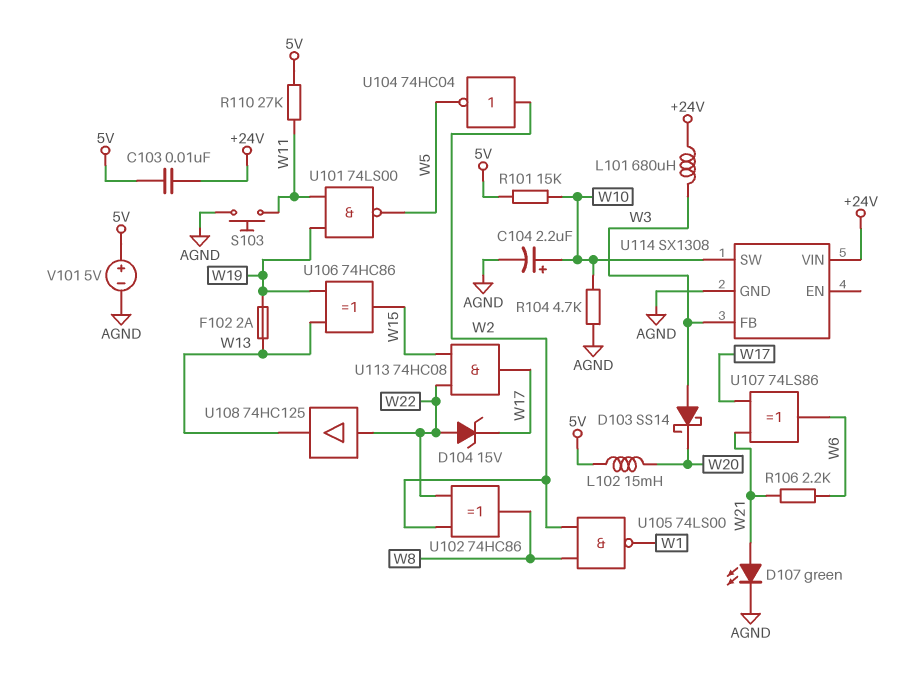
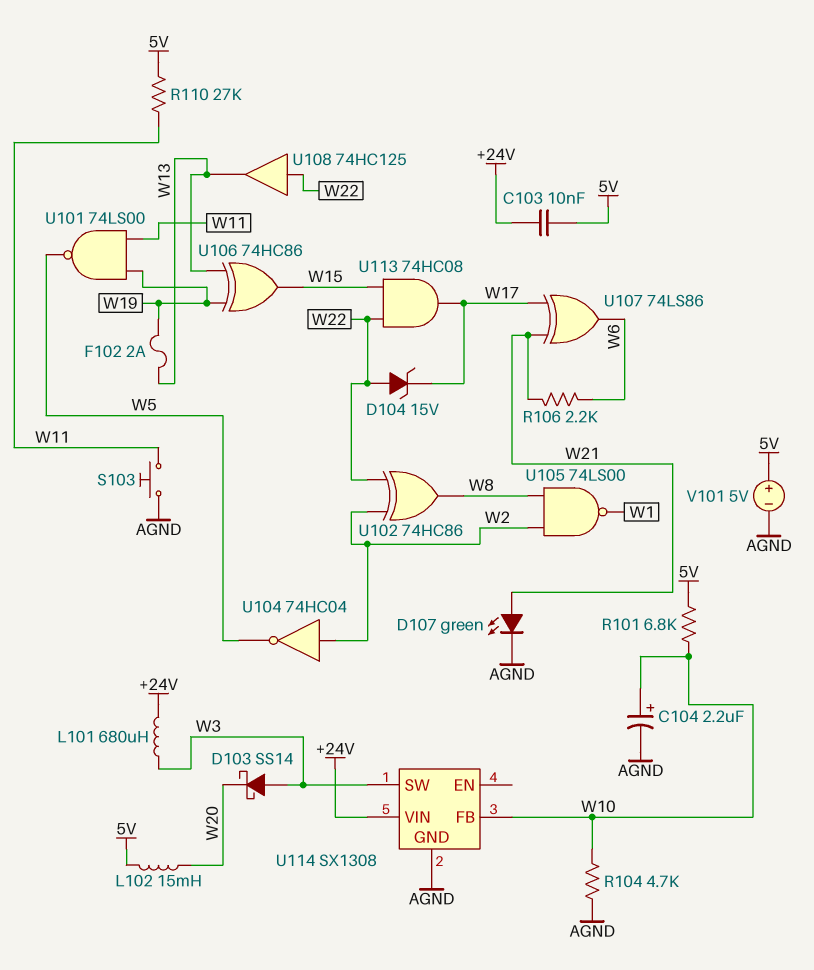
R101: 15k (5V, W10) -> 6.8k (5V, W10)
U114 pin FB: W3 -> W10
U114 pin SW: W10 -> W3

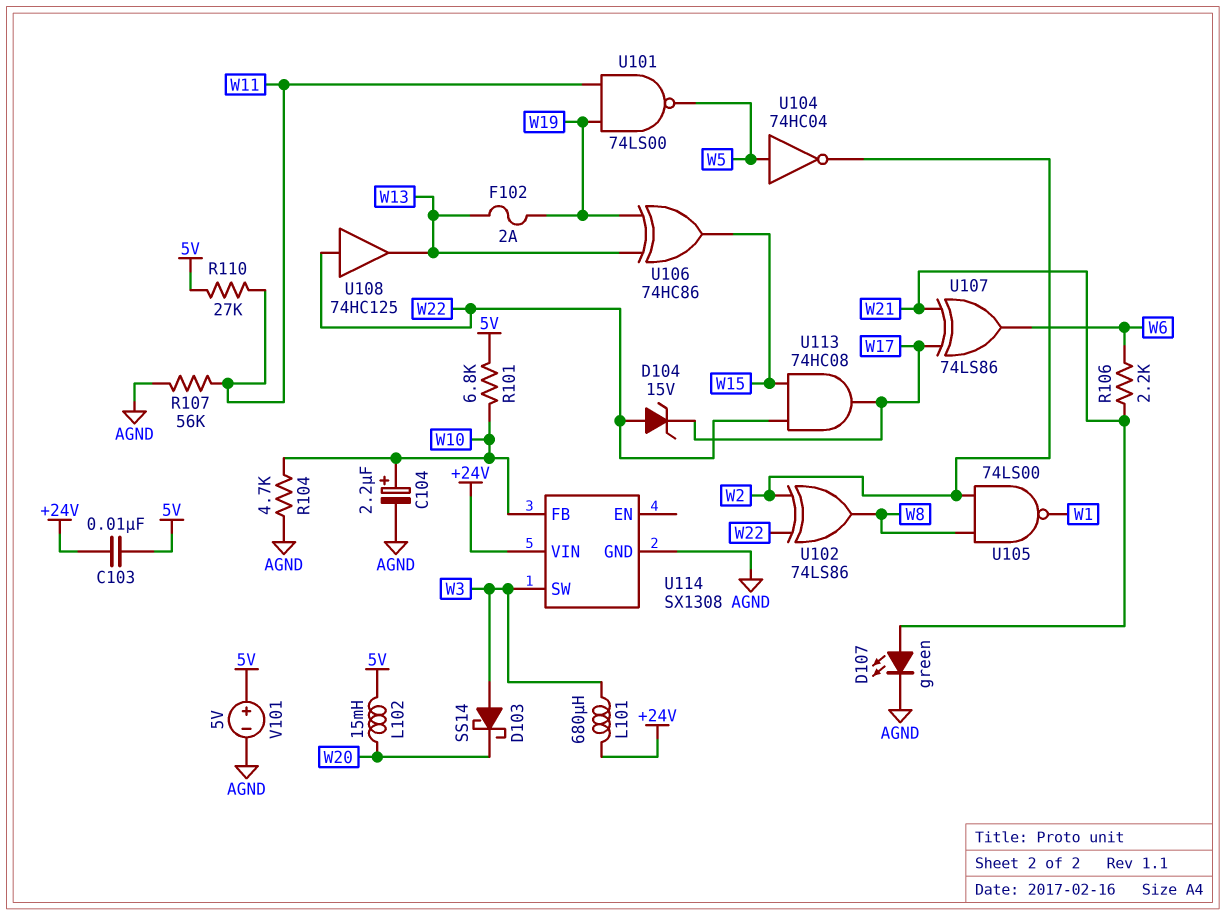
R107: none -> 56k (AGND, W11)
S103: button (AGND, W11) -> none
U102: XOR 74HC86 (in W2, in W22, out W8) -> XOR 74LS86 (in W2, in W22, out W8)
U104: NOT 74HC04 (in W2, out W5) -> NOT 74HC04 (in W5, out W2)

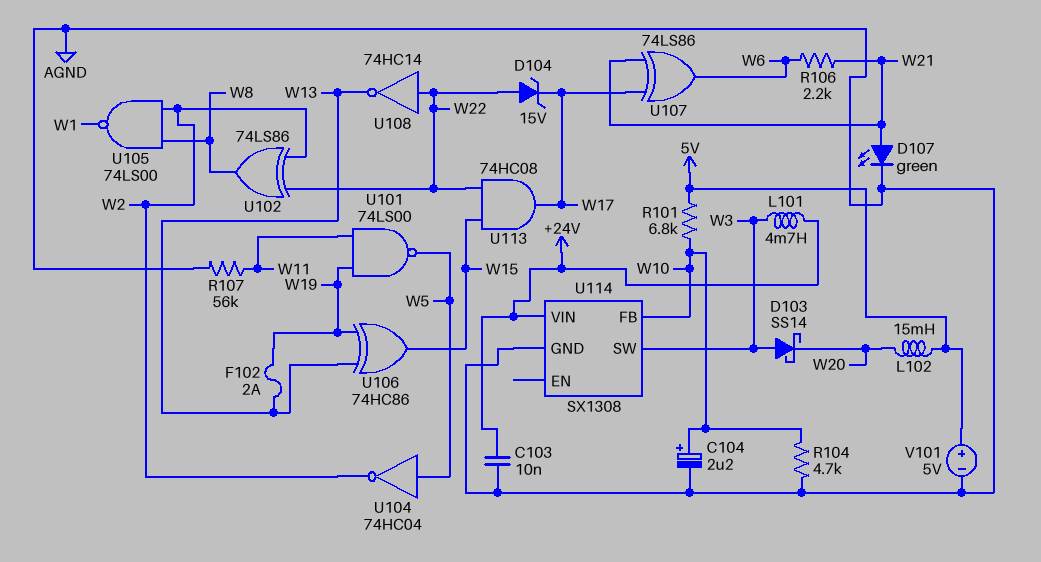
C103: 10nF (+24V, 5V) -> 10nF (+24V, AGND)
L101: 680uH (+24V, W3) -> 4.7mH (+24V, W3)
R110: 27k (5V, W11) -> none
U108: buffer 74HC125 (in W22, out W13) -> NOT 74HC14 (in W22, out W13)

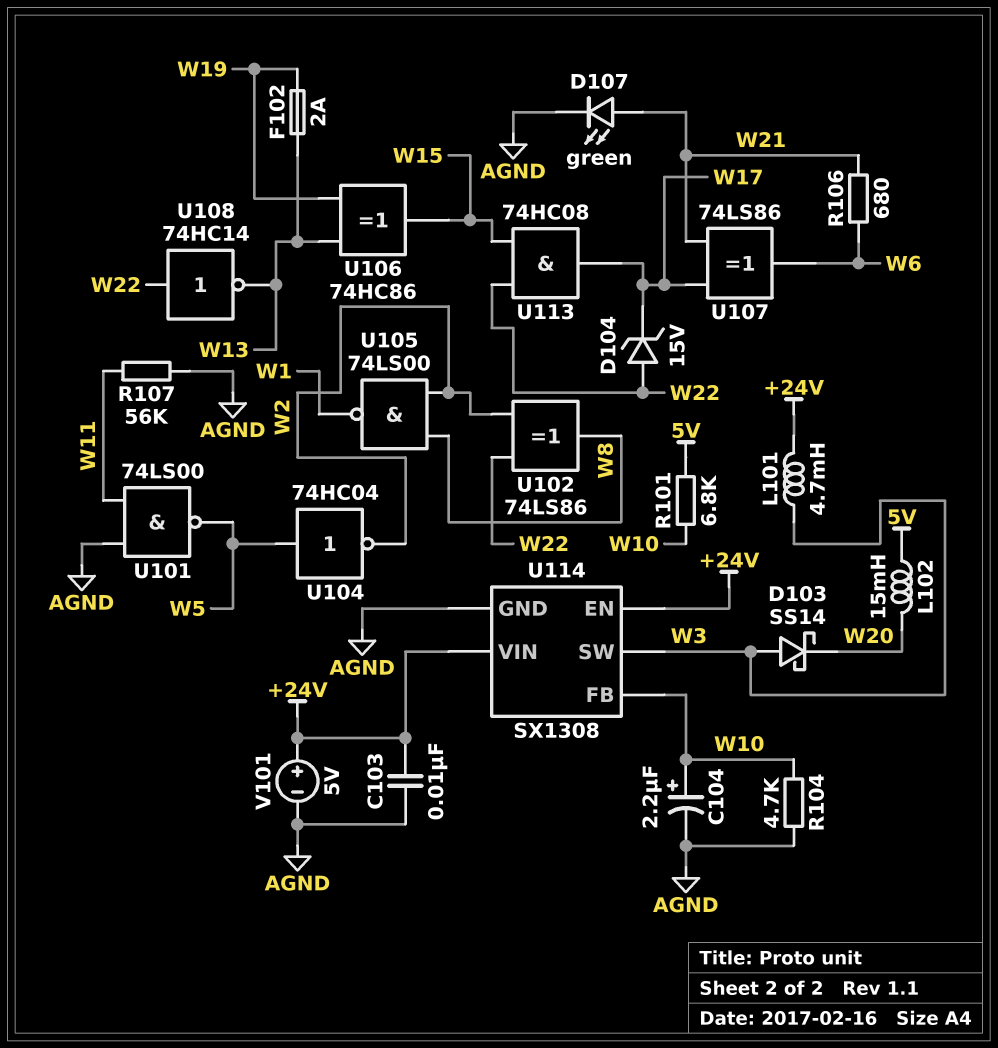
R106: 2.2k (W6, W21) -> 680 (W6, W21)
U101: NAND 74LS00 (in W11, in W19, out W5) -> NAND 74LS00 (in AGND, in W11, out W5)
U114 pin EN: none -> +24V
V101: 5V (plus 5V, minus AGND) -> 5V (plus +24V, minus AGND)

